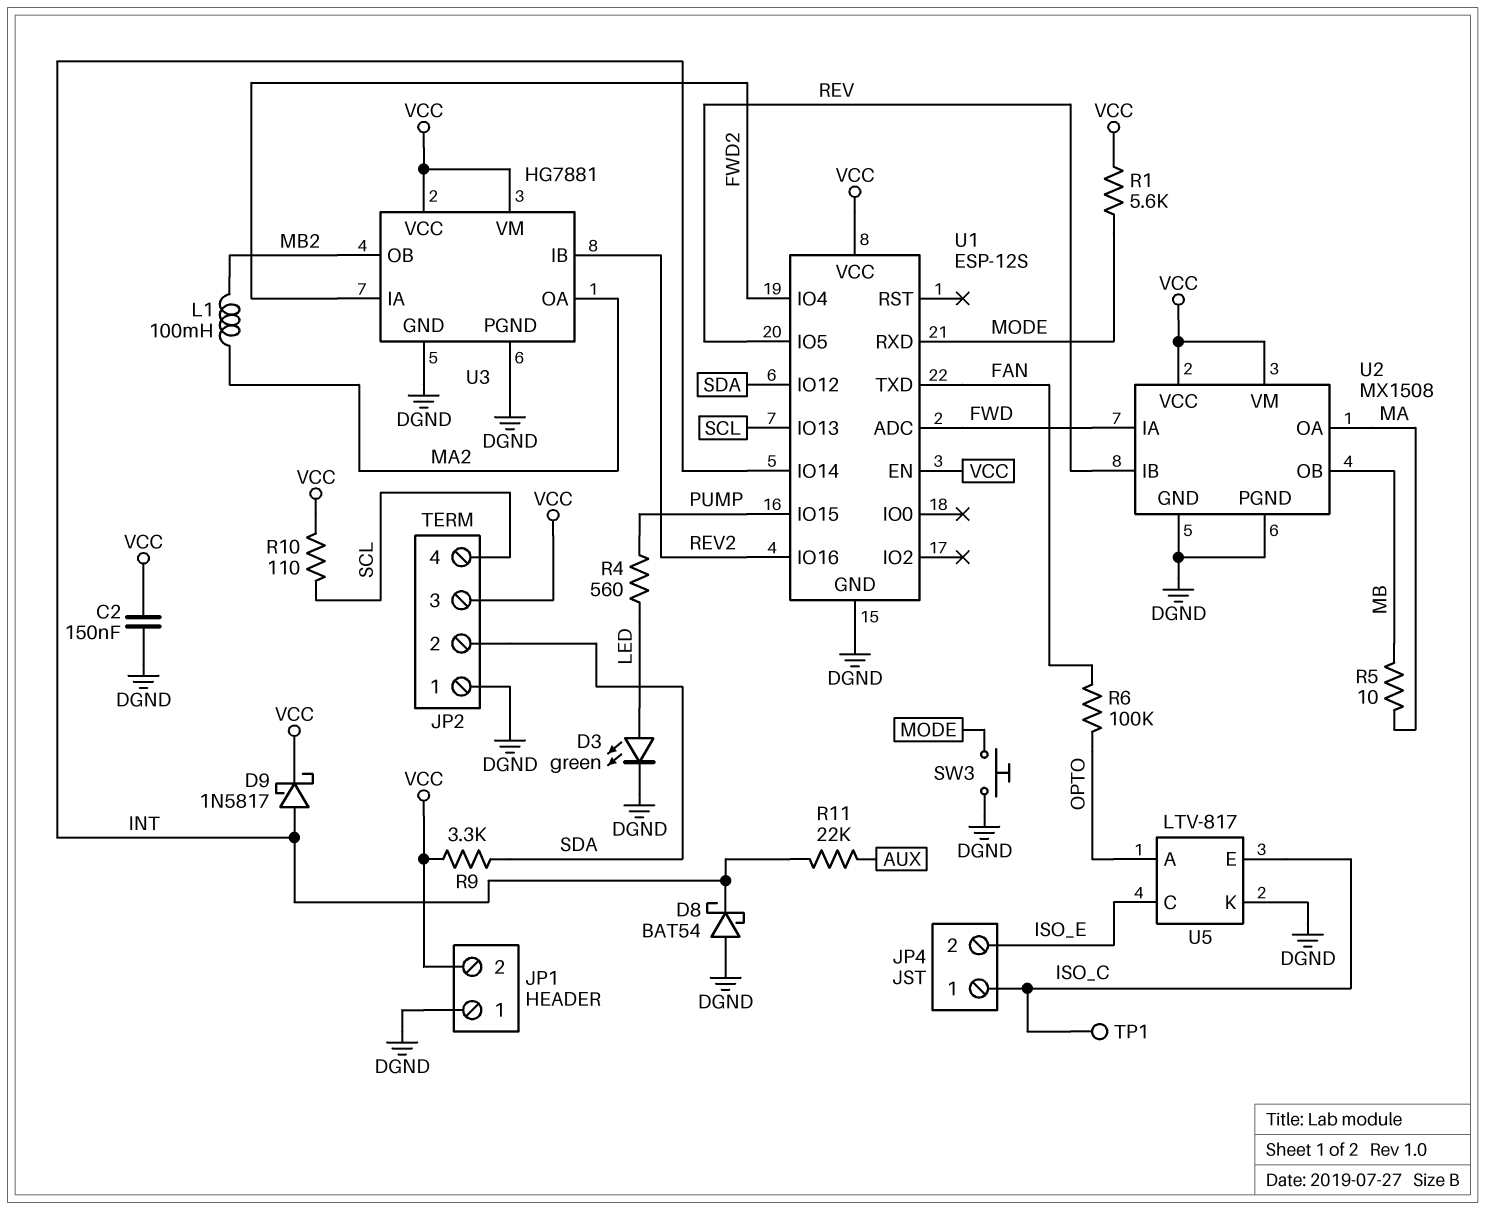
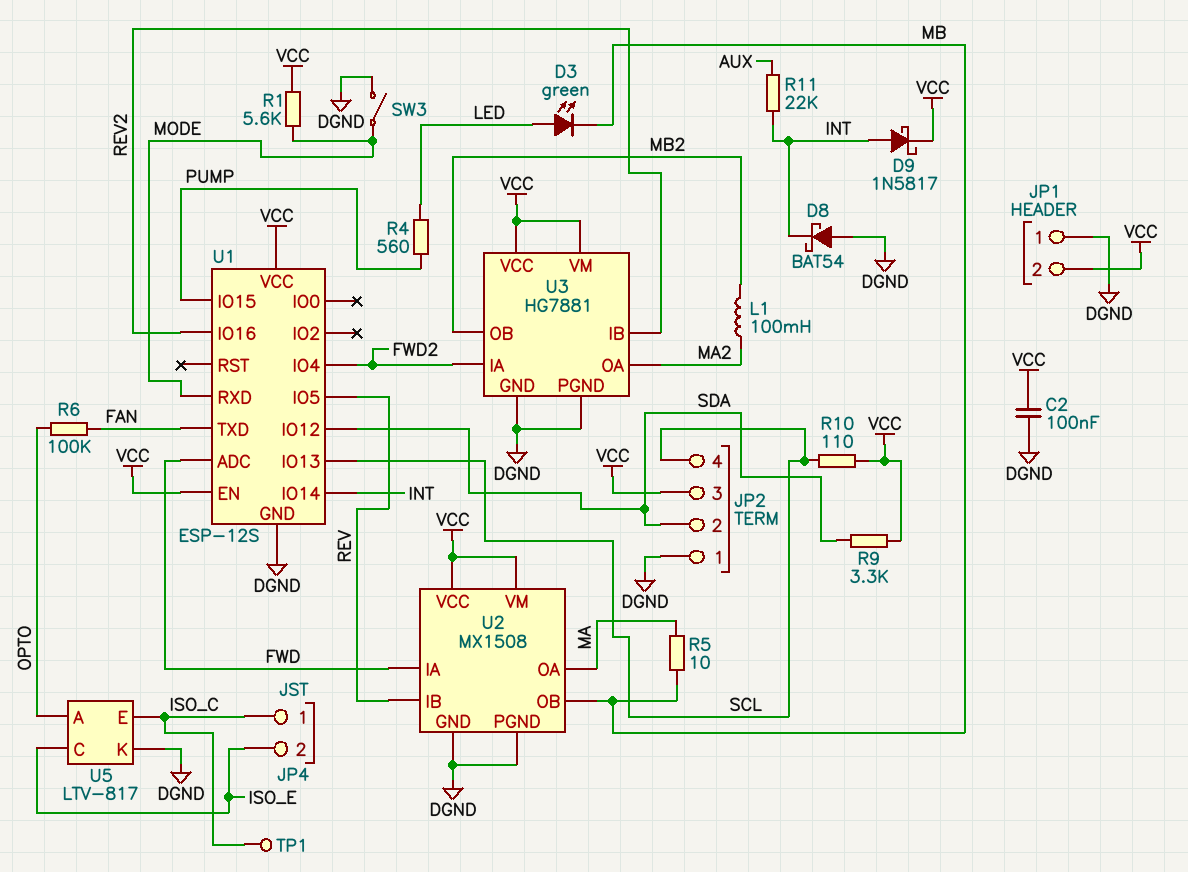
C2: 150nF (DGND, VCC) -> 100nF (DGND, VCC)
D3: LED green (A LED, K DGND) -> LED green (A LED, K MB)
SW3: button (DGND, MODE) -> switch (DGND, MODE)

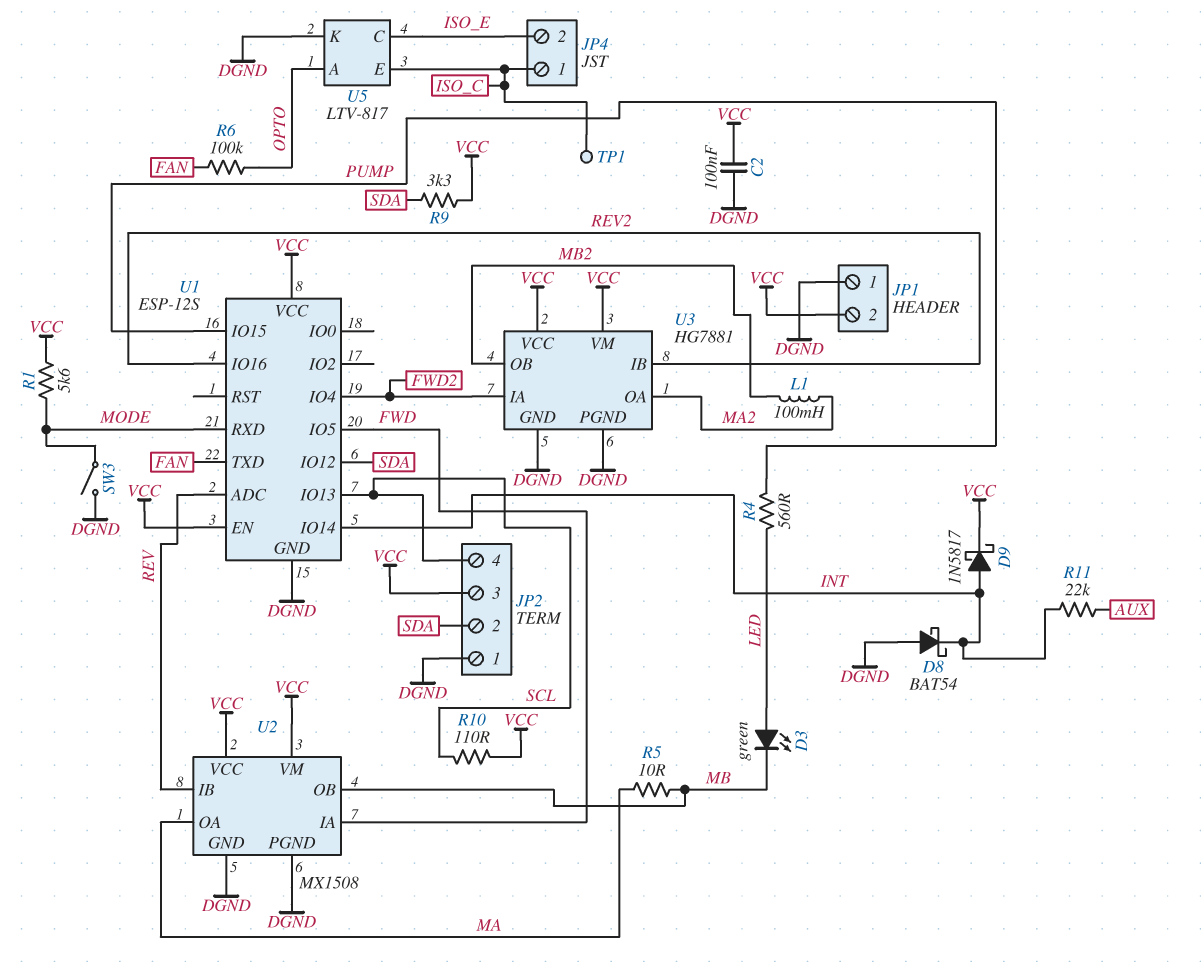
U1 pin ADC: FWD -> REV
U1 pin IO5: REV -> FWD

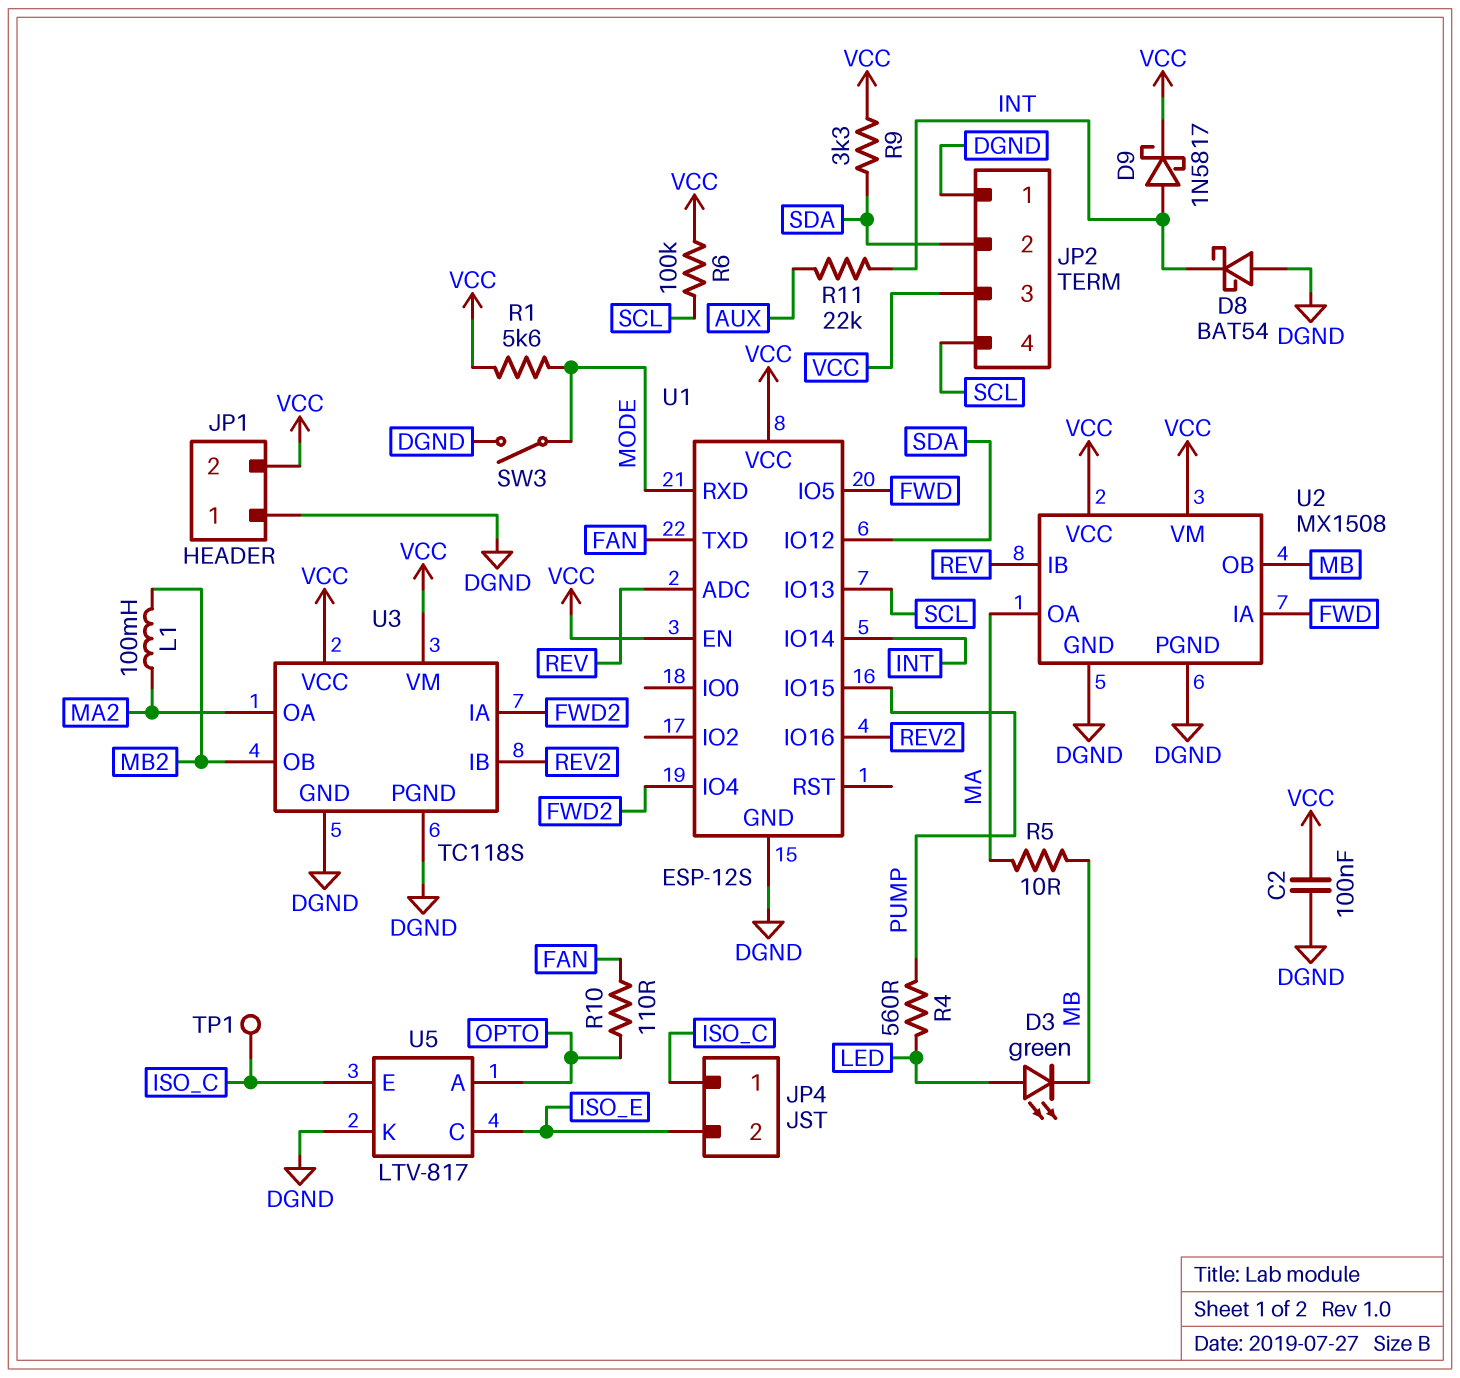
R6: 100k (FAN, OPTO) -> 100k (SCL, VCC)
R10: 110 (SCL, VCC) -> 110 (FAN, OPTO)
U3: HG7881 -> TC118S

